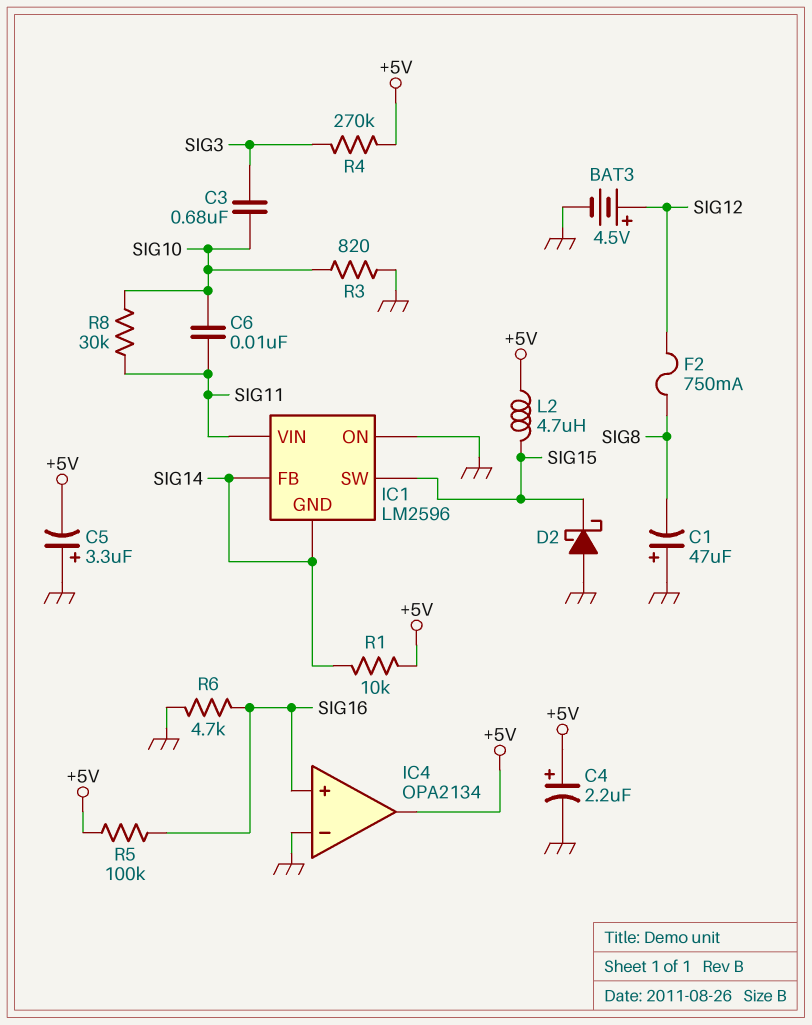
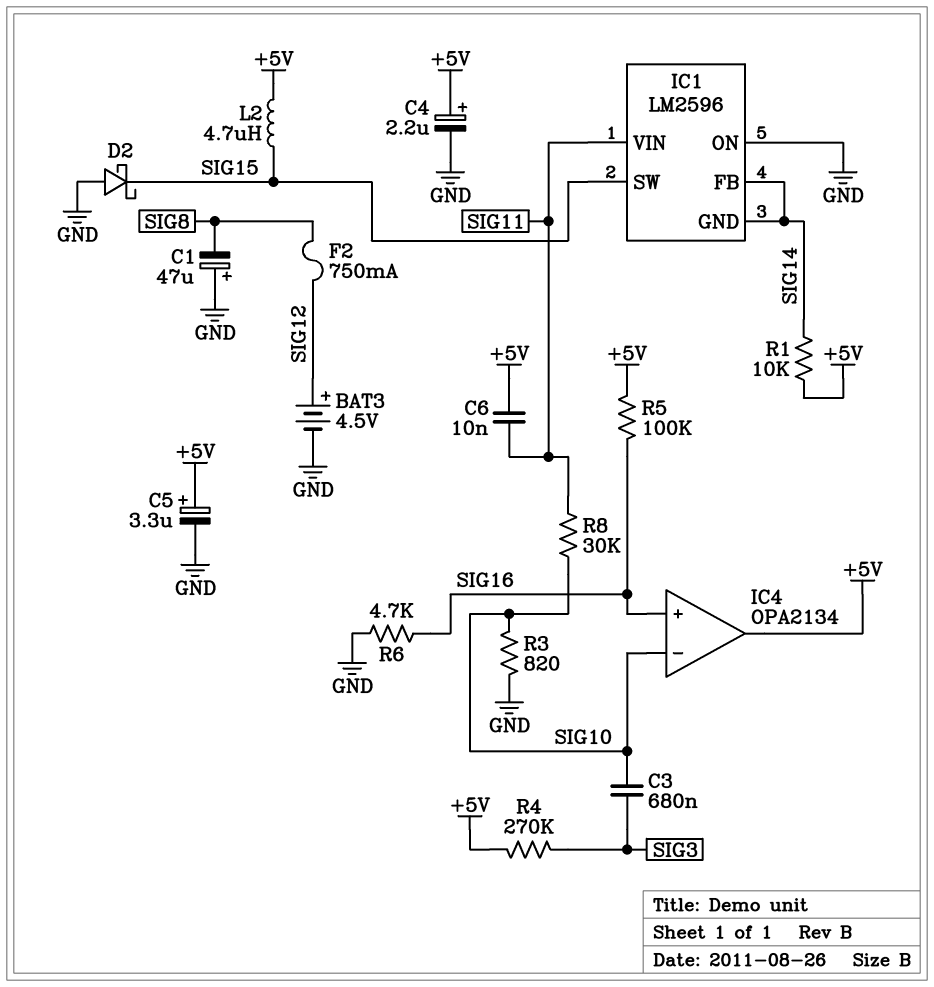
C5: 3.3uF (plus GND, minus +5V) -> 3.3uF (plus +5V, minus GND)
C6: 10nF (SIG10, SIG11) -> 10nF (+5V, SIG11)
IC4 pin in-: GND -> SIG10

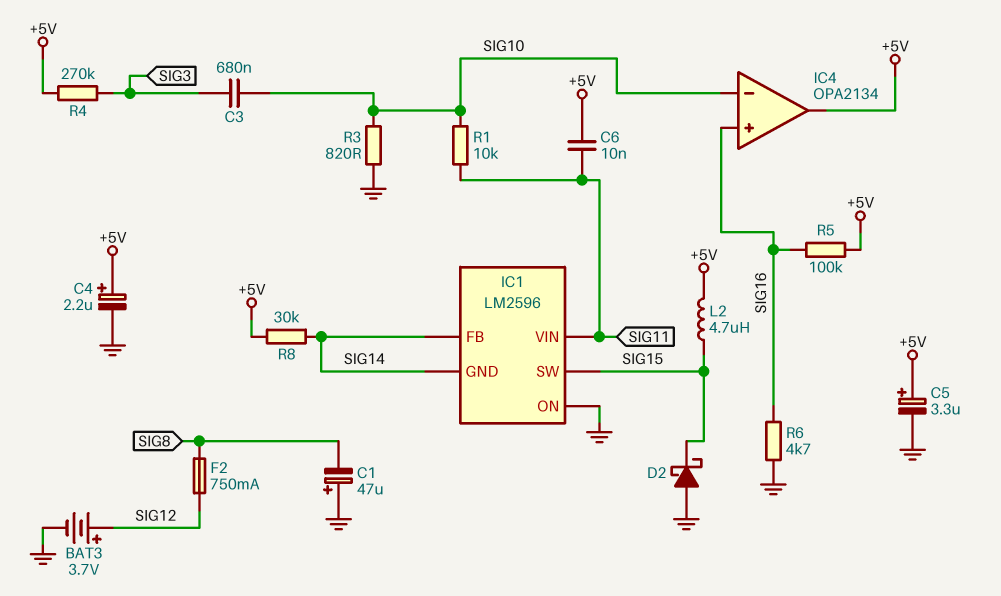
BAT3: 4.5V (plus SIG12, minus GND) -> 3.7V (plus SIG12, minus GND)
R1: 10k (+5V, SIG14) -> 10k (SIG10, SIG11)
R8: 30k (SIG10, SIG11) -> 30k (+5V, SIG14)

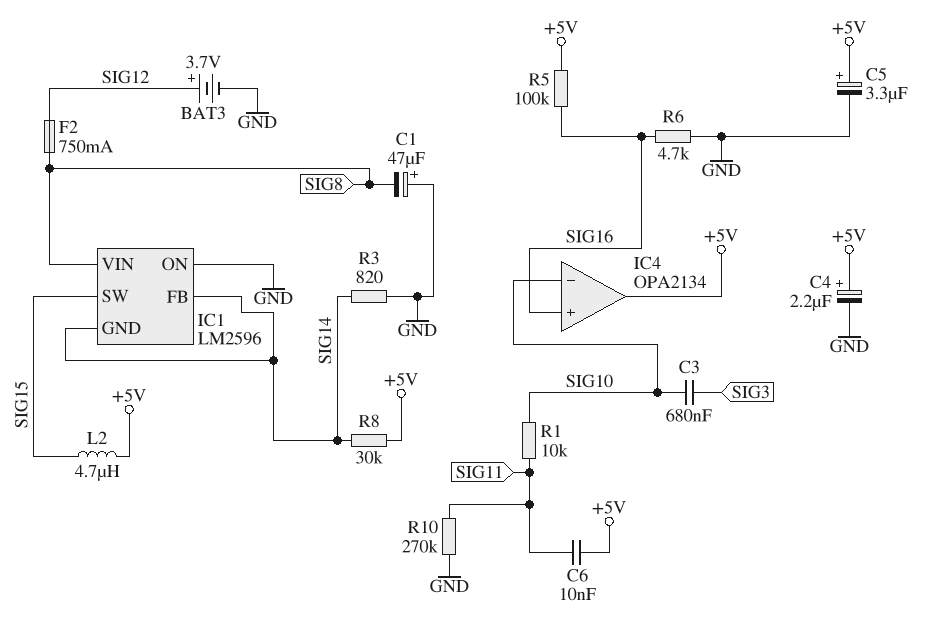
D2: schottky (A GND, K SIG15) -> none
IC1 pin VIN: SIG11 -> SIG8
R3: 820 (GND, SIG10) -> 820 (GND, SIG14)
R4: 270k (+5V, SIG3) -> none
R10: none -> 270k (GND, SIG11)

